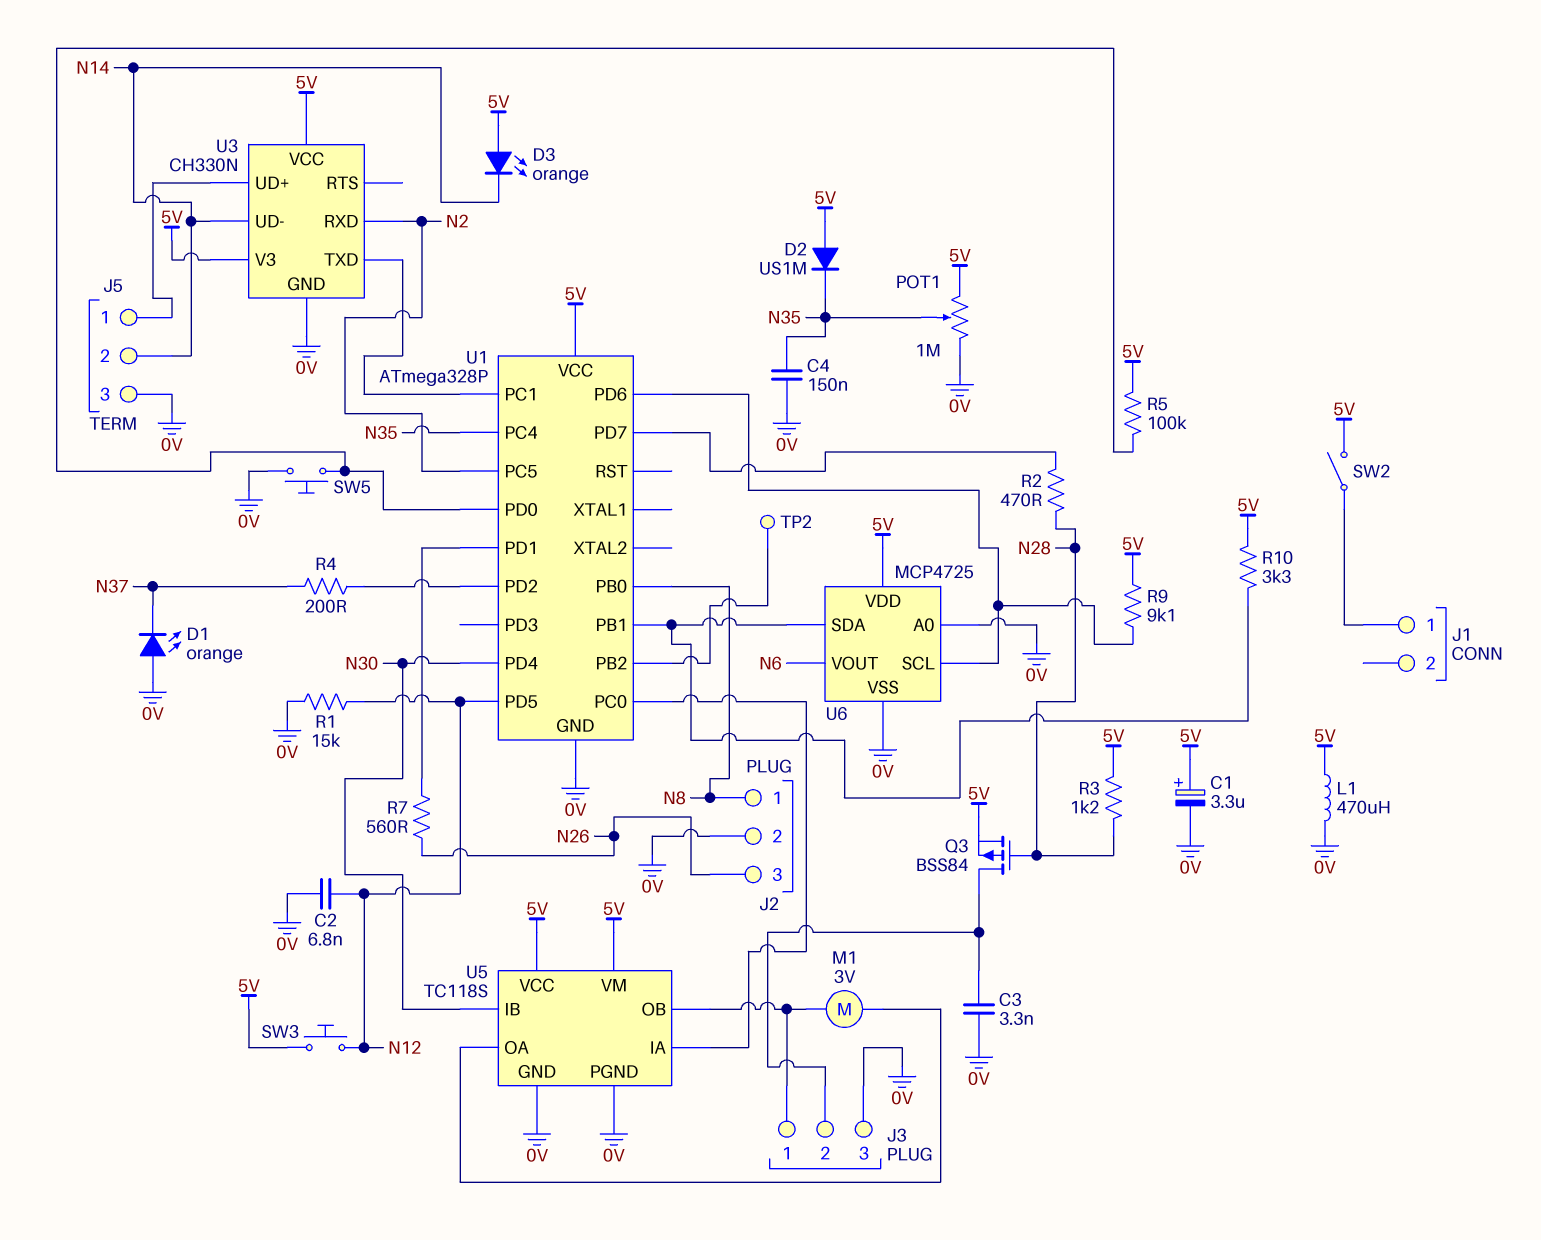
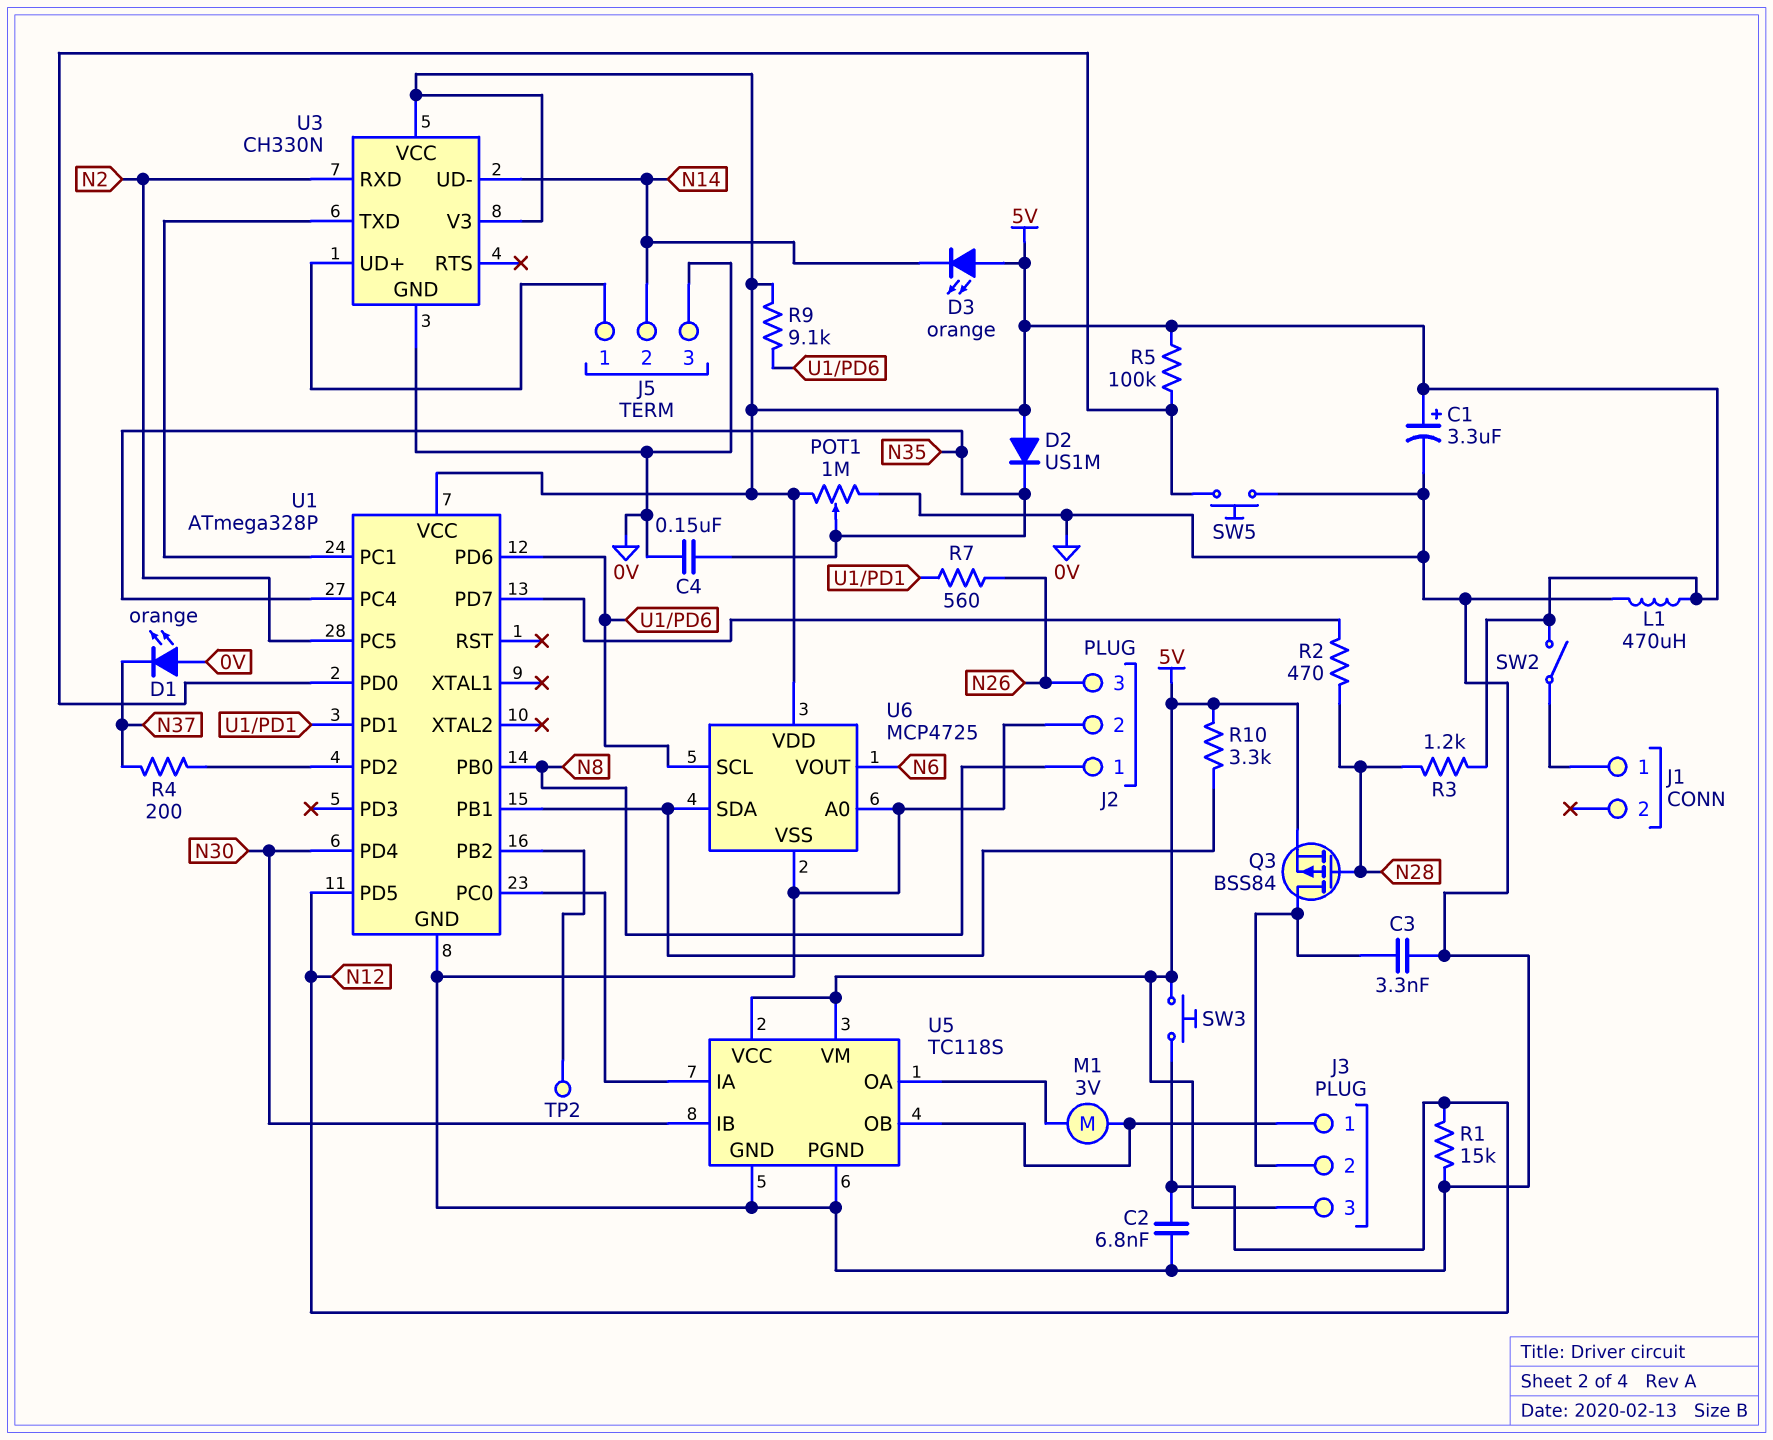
J3 pin 3: 0V -> 5V

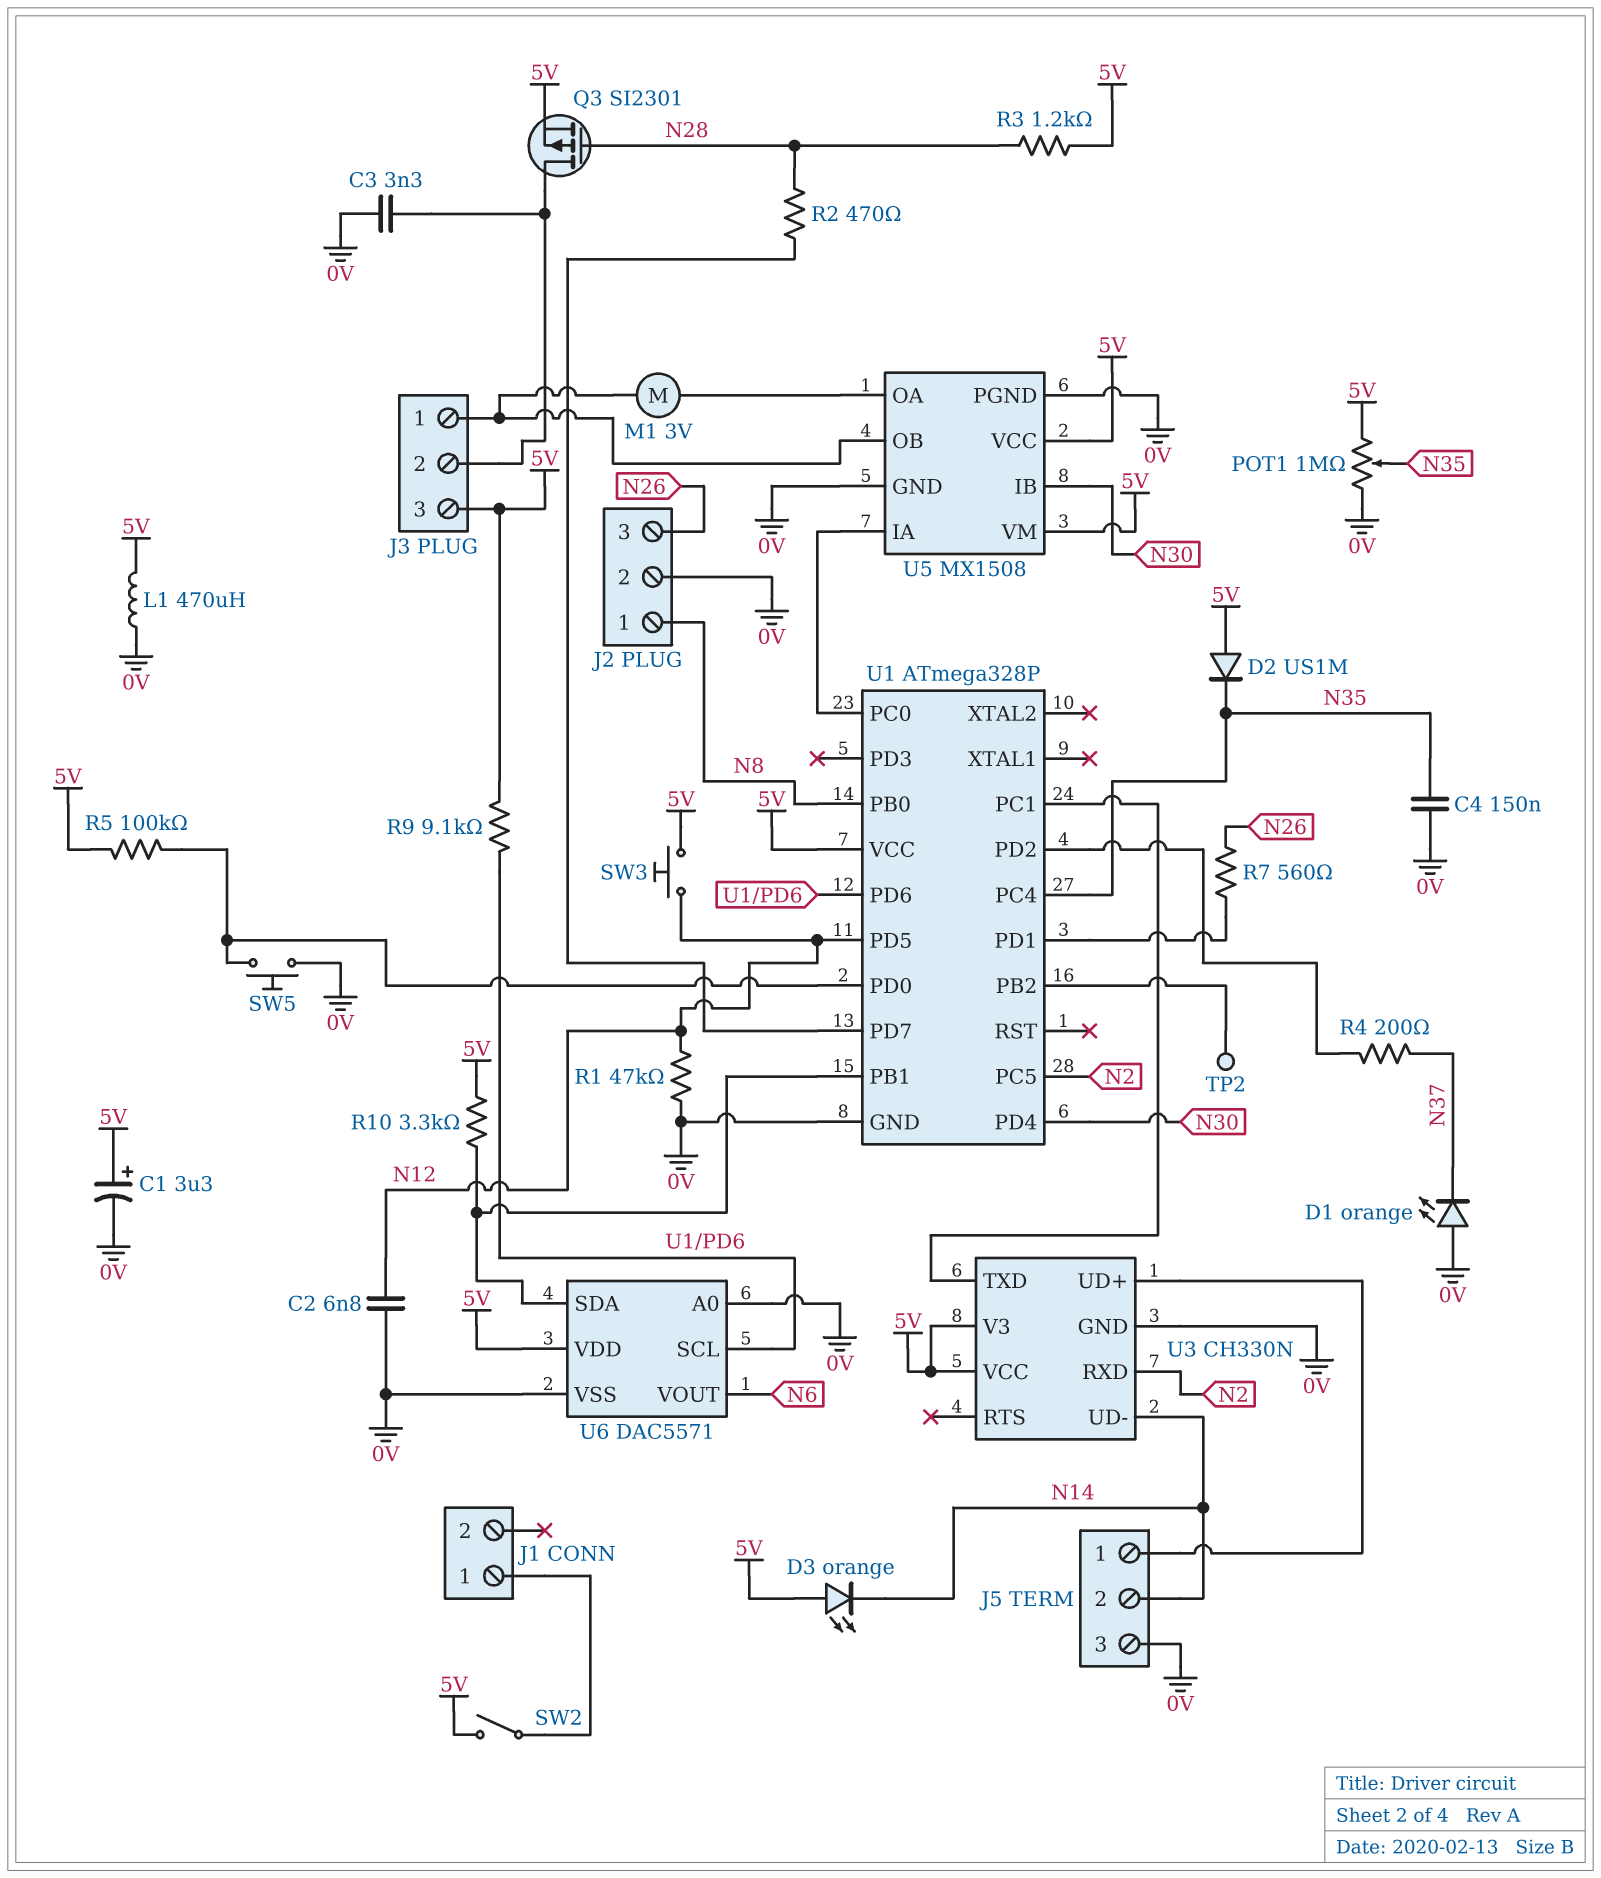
Q3: PMOS BSS84 (G N28, D J3/2, S 5V) -> PMOS SI2301 (G N28, D J3/2, S 5V)
R1: 15k (0V, N12) -> 47k (0V, N12)
U5: TC118S -> MX1508
U6: MCP4725 -> DAC5571

